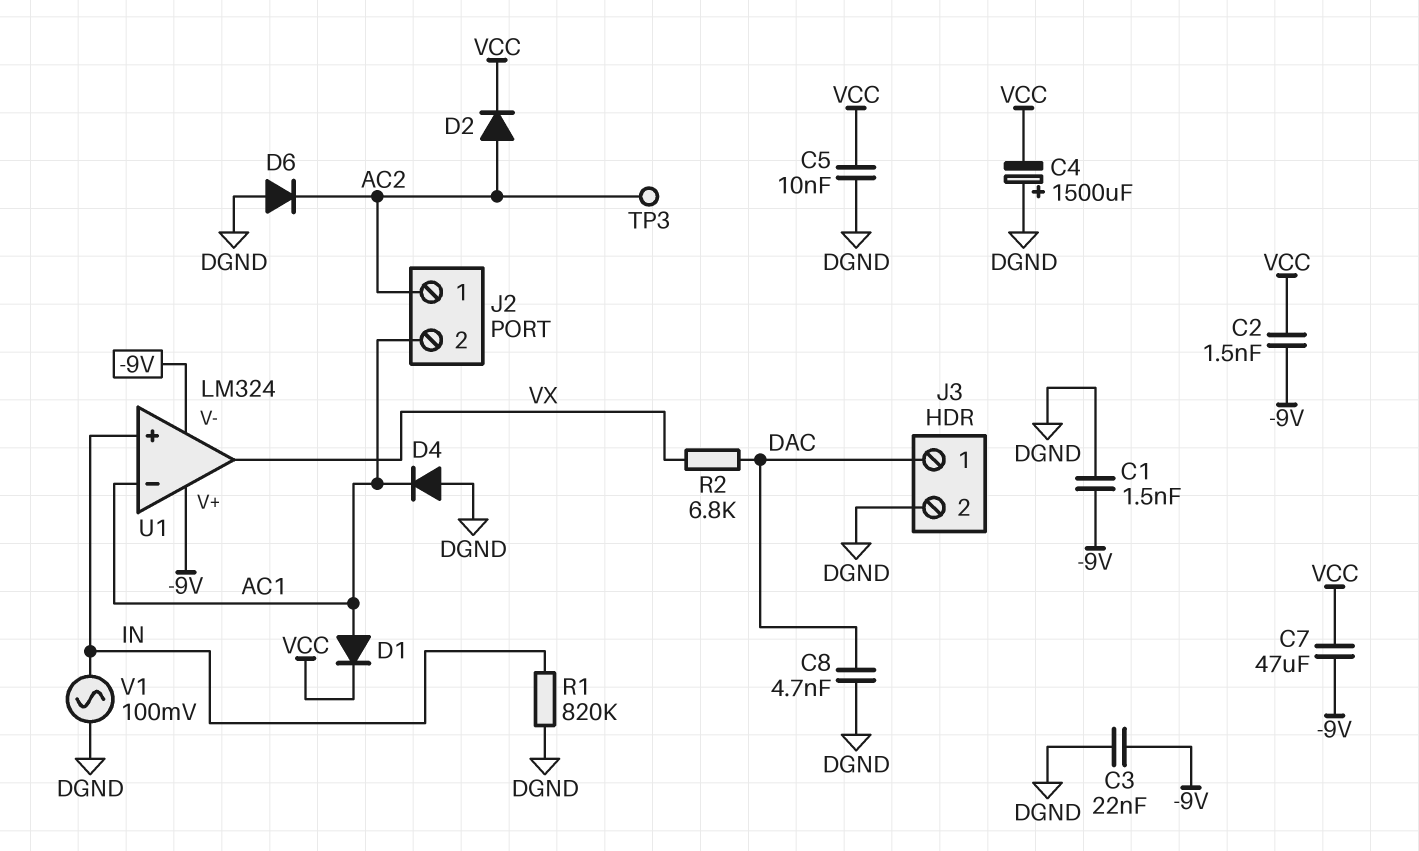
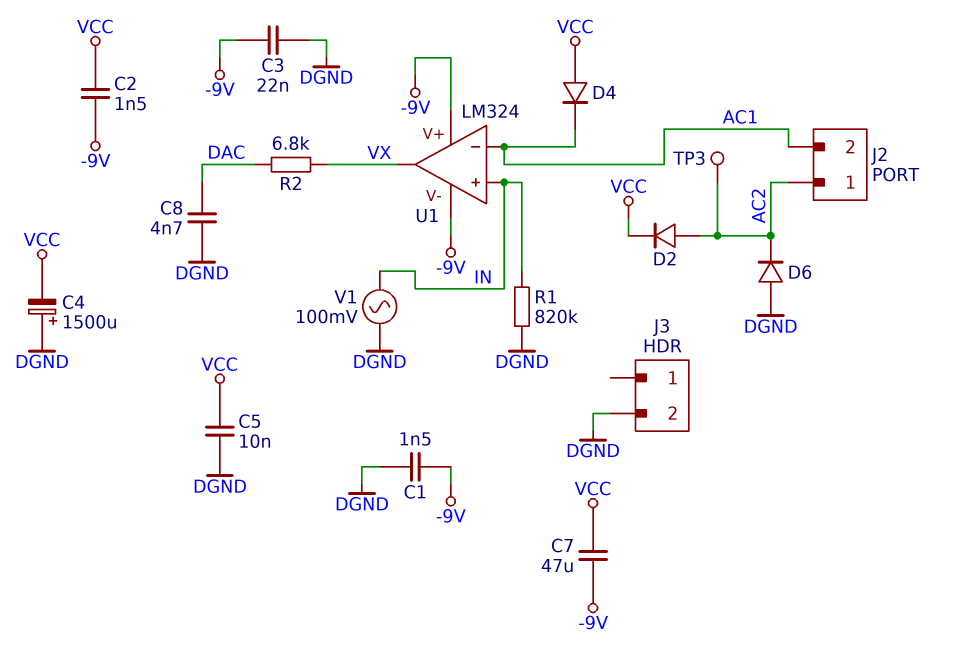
D1: diode (A AC1, K VCC) -> none
D4: diode (A DGND, K AC1) -> diode (A VCC, K AC1)
J3 pin 1: DAC -> none

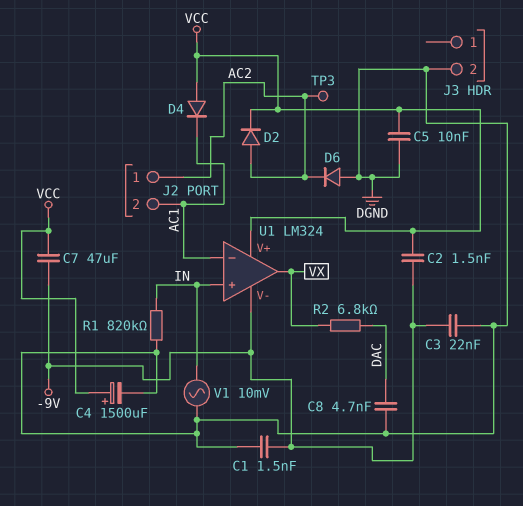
C4: 1500uF (plus DGND, minus VCC) -> 1500uF (plus VCC, minus DGND)
U1 pin V+: -9V -> VCC
V1: AC 100mV (DGND, IN) -> AC 10mV (DGND, IN)

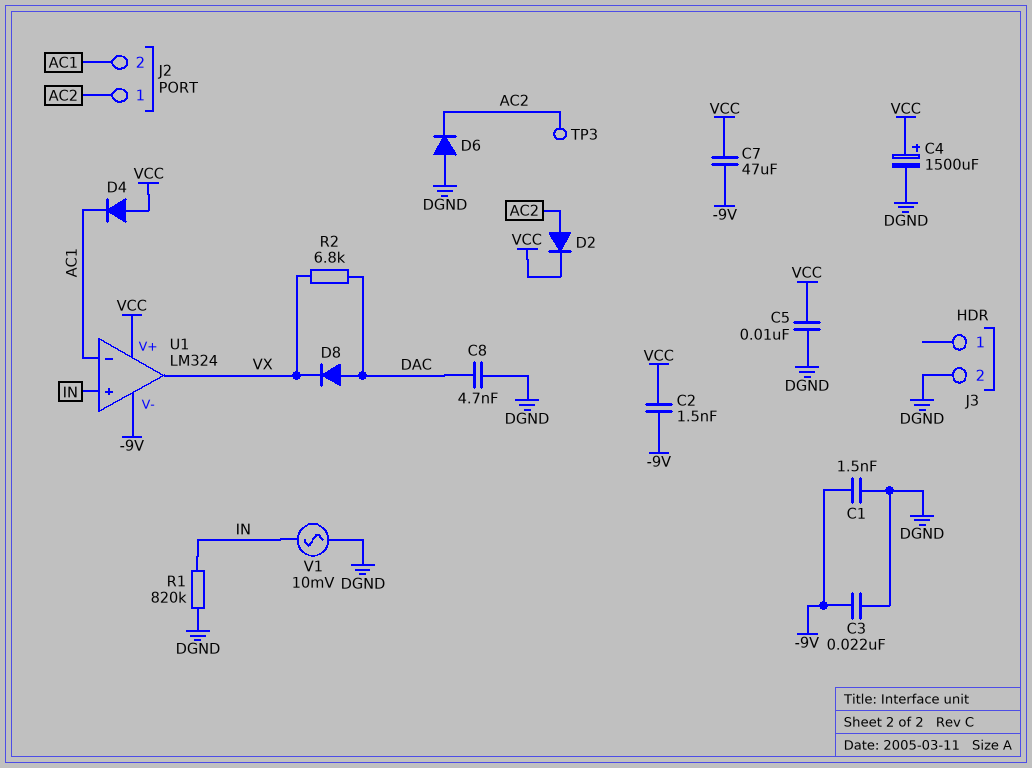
D8: none -> diode (A DAC, K VX)

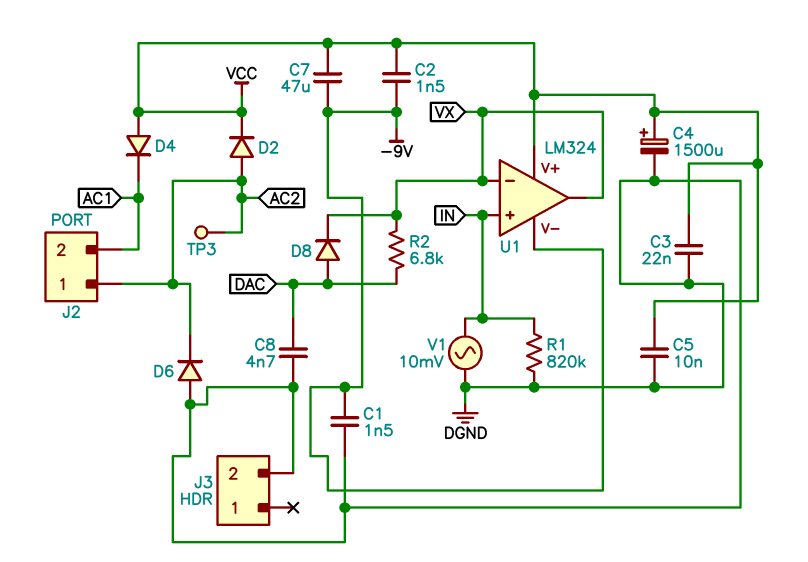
C3: 22nF (-9V, DGND) -> 22nF (DGND, VCC)
U1 pin in-: AC1 -> VX

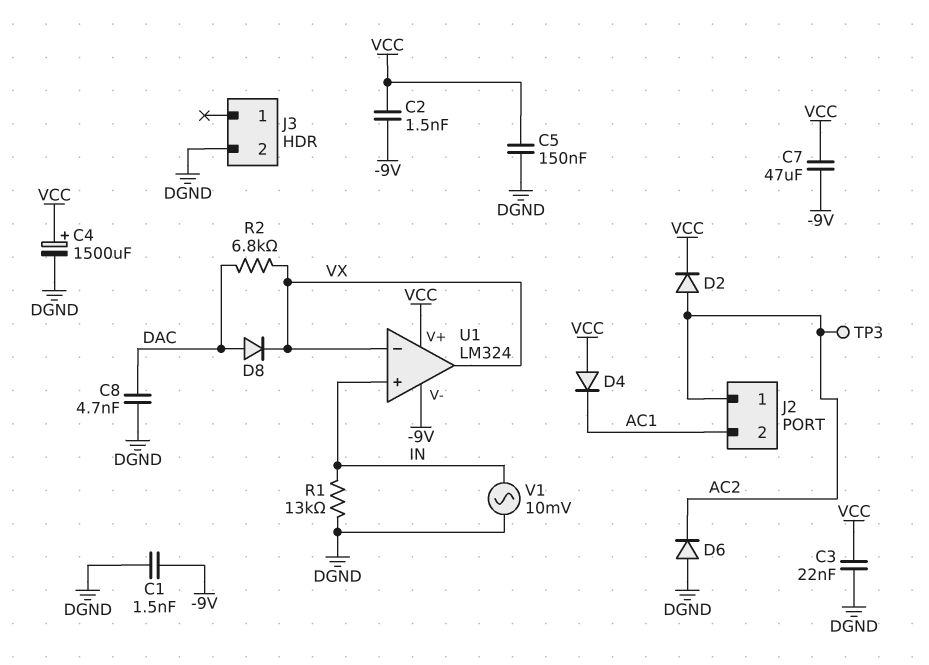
C5: 10nF (DGND, VCC) -> 150nF (DGND, VCC)
R1: 820k (DGND, IN) -> 13k (DGND, IN)

